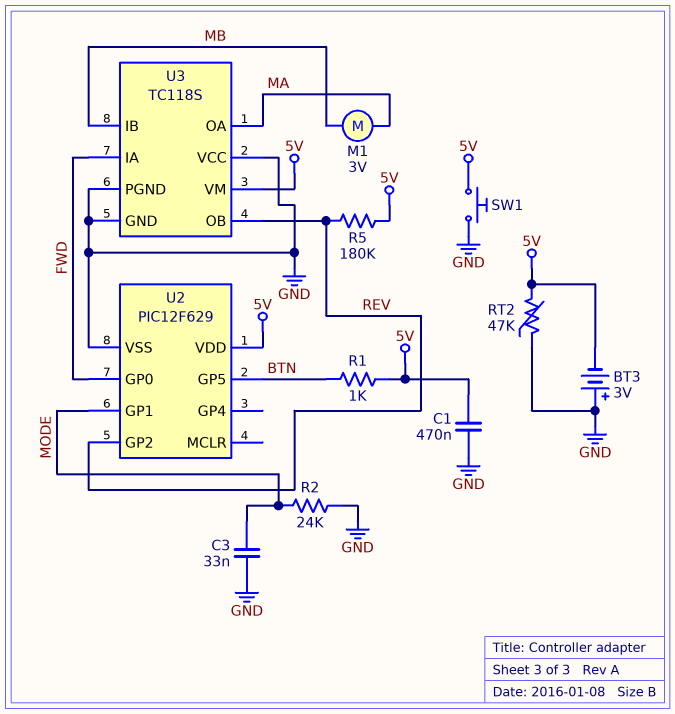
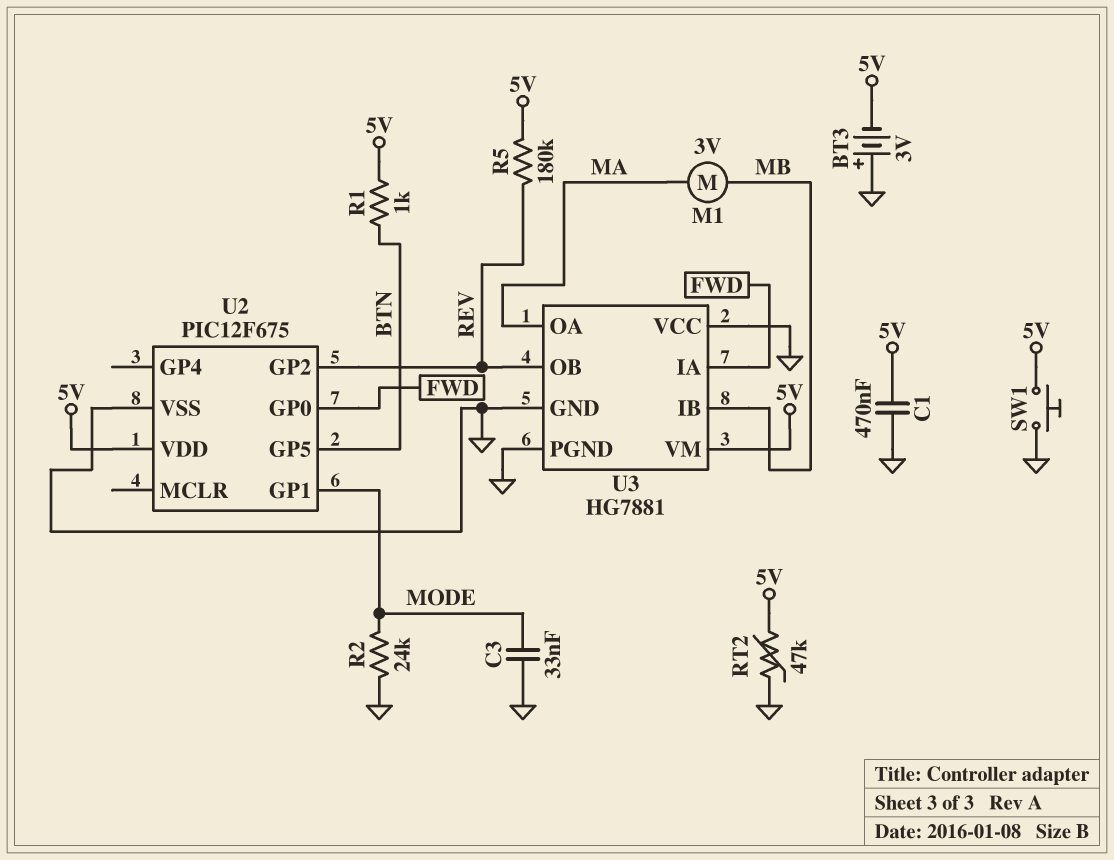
U2: PIC12F629 -> PIC12F675
U3: TC118S -> HG7881

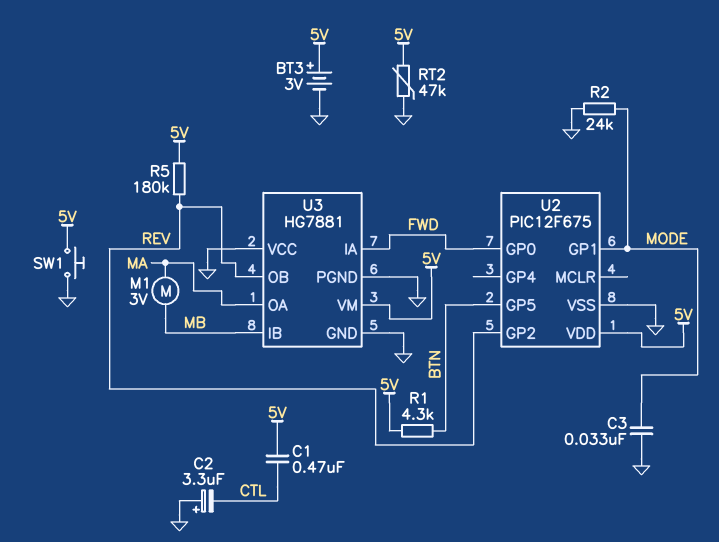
BT3: 3V (plus GND, minus 5V) -> 3V (plus 5V, minus GND)
C1: 470nF (5V, GND) -> 470nF (5V, CTL)
C2: none -> 3.3uF (plus GND, minus CTL)
R1: 1k (5V, BTN) -> 4.3k (5V, BTN)

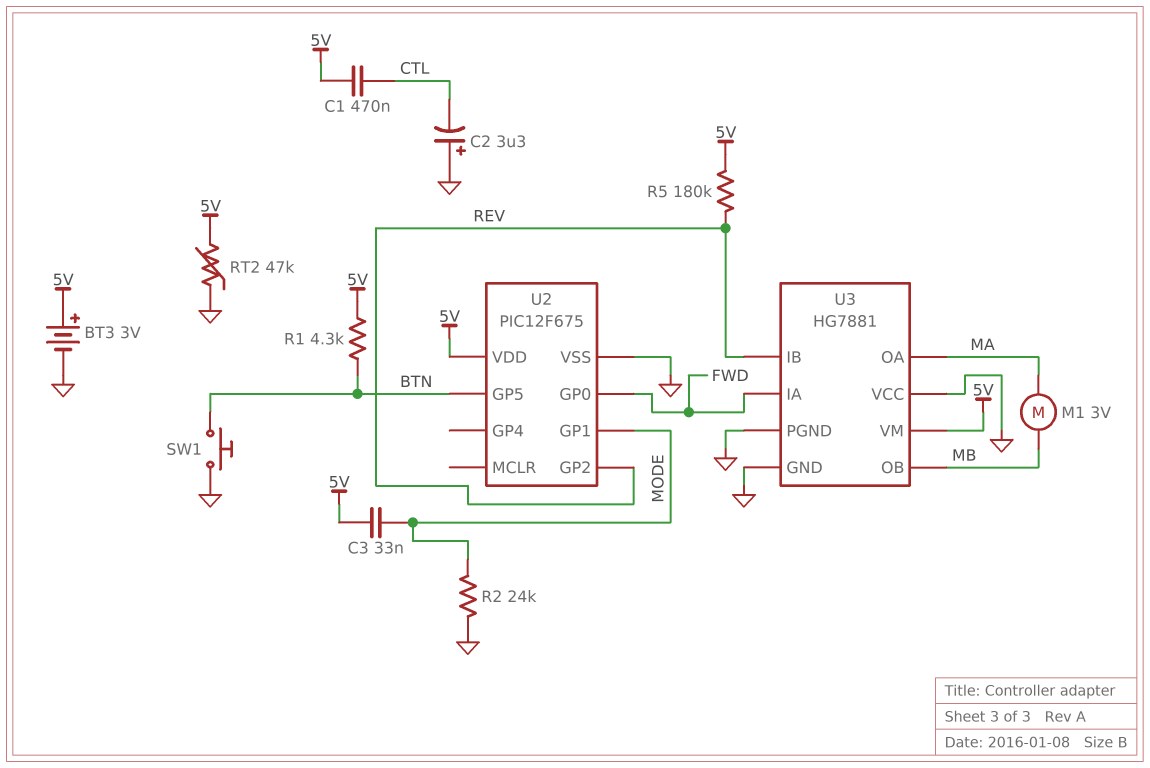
C3: 33nF (GND, MODE) -> 33nF (5V, MODE)
SW1: button (5V, GND) -> button (BTN, GND)
U3 pin IB: MB -> REV
U3 pin OB: REV -> MB

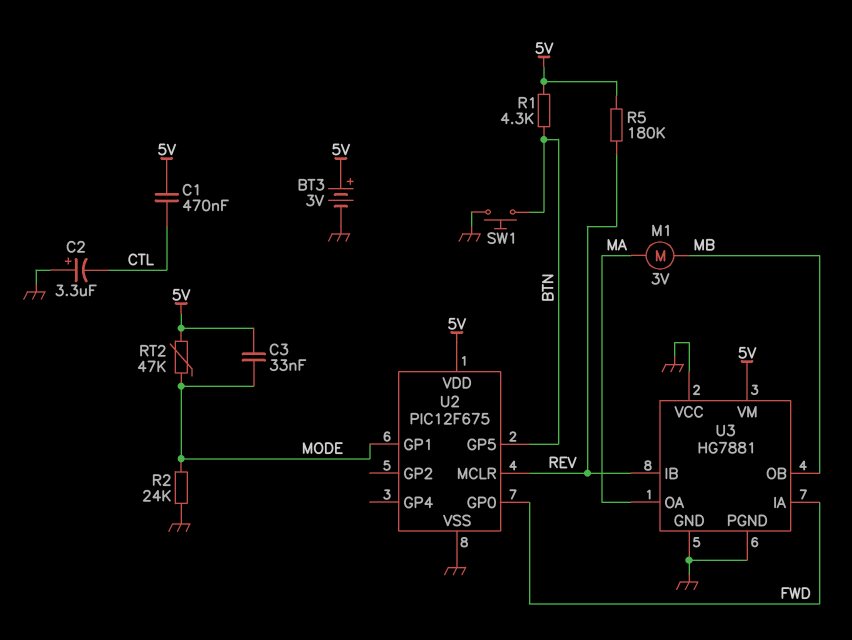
RT2: 47k (5V, GND) -> 47k (5V, MODE)
U2 pin GP2: REV -> none
U2 pin MCLR: none -> REV

